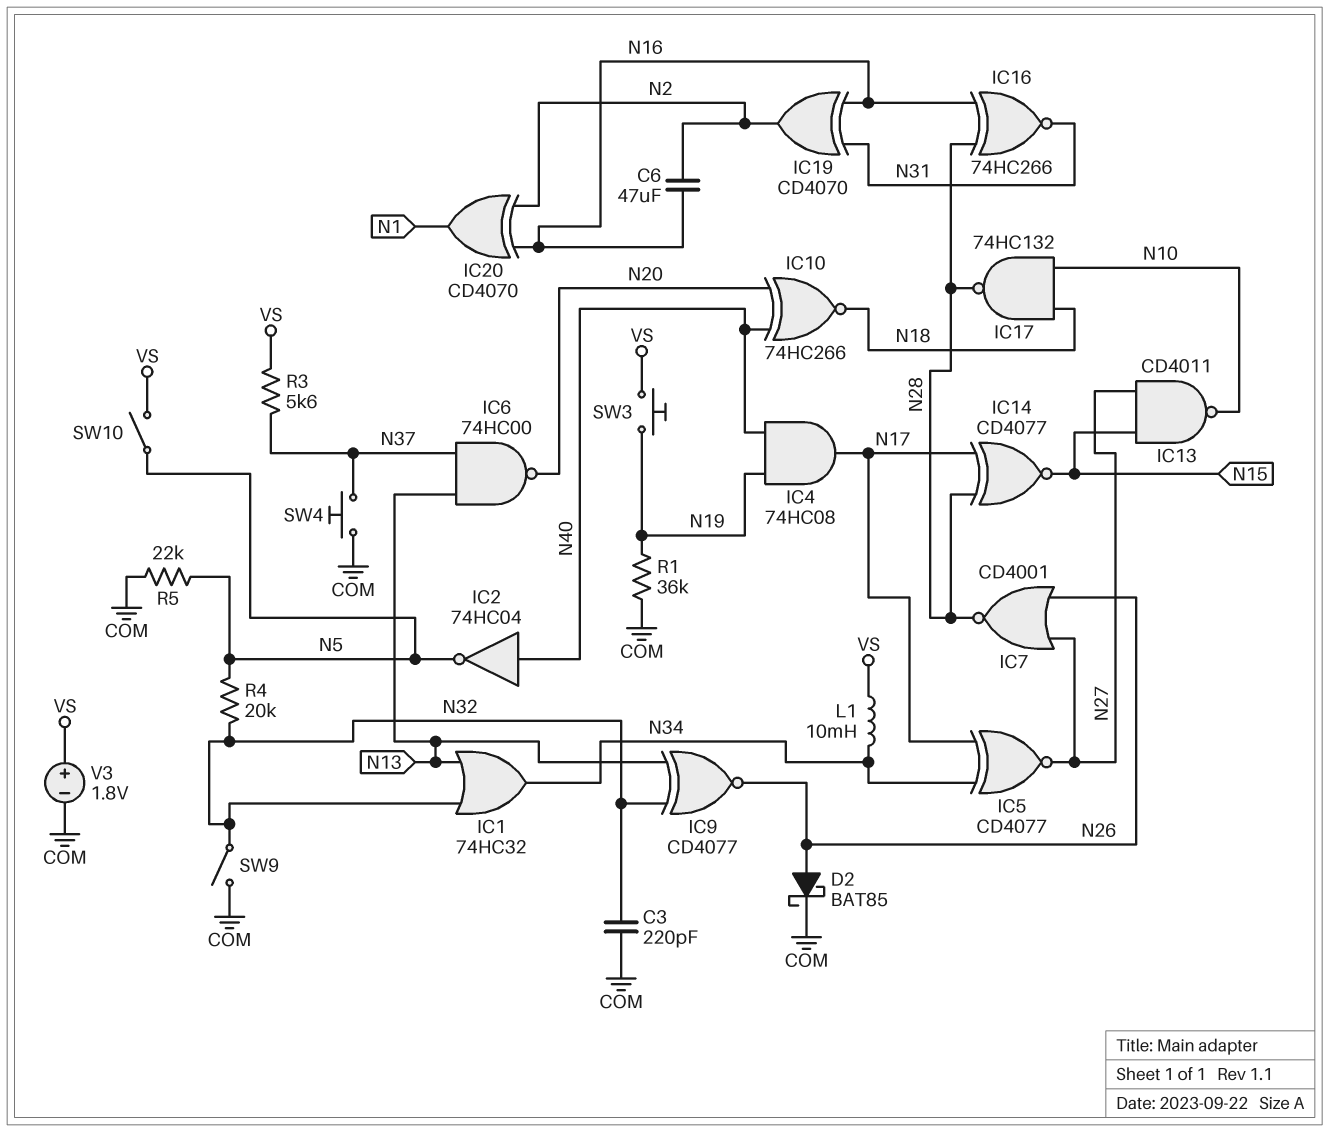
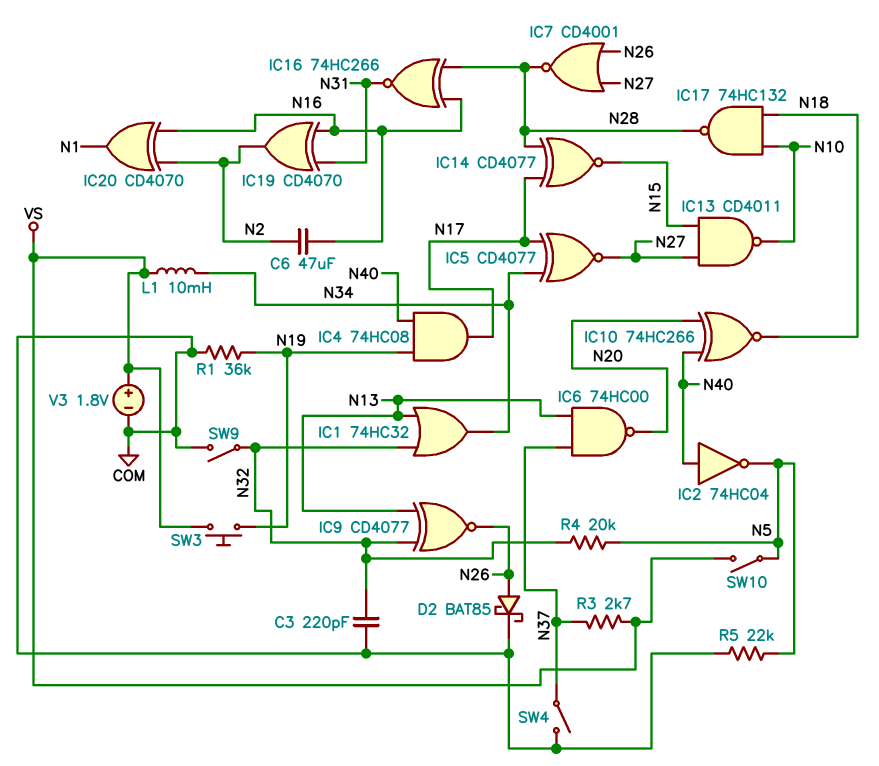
R3: 5.6k (N37, VS) -> 2.7k (N37, VS)
SW4: button (COM, N37) -> switch (COM, N37)

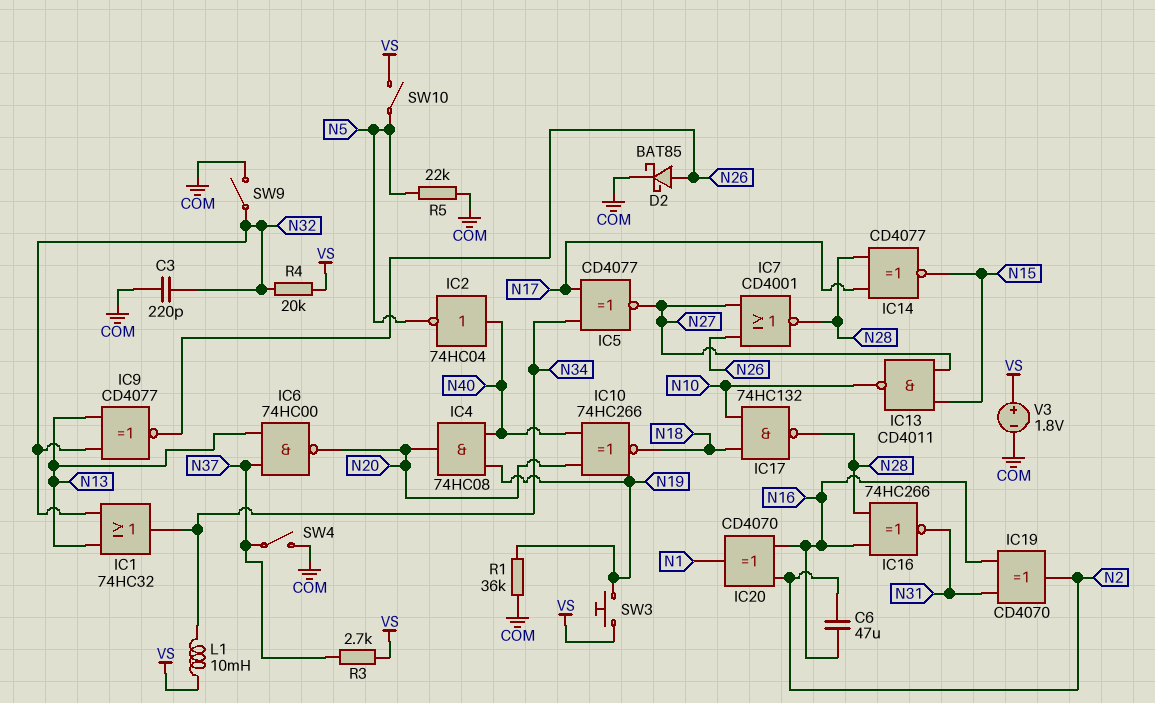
IC4: AND 74HC08 (in N19, in N40, out N17) -> AND 74HC08 (in N19, in N40, out N20)
R4: 20k (N5, N32) -> 20k (N32, VS)

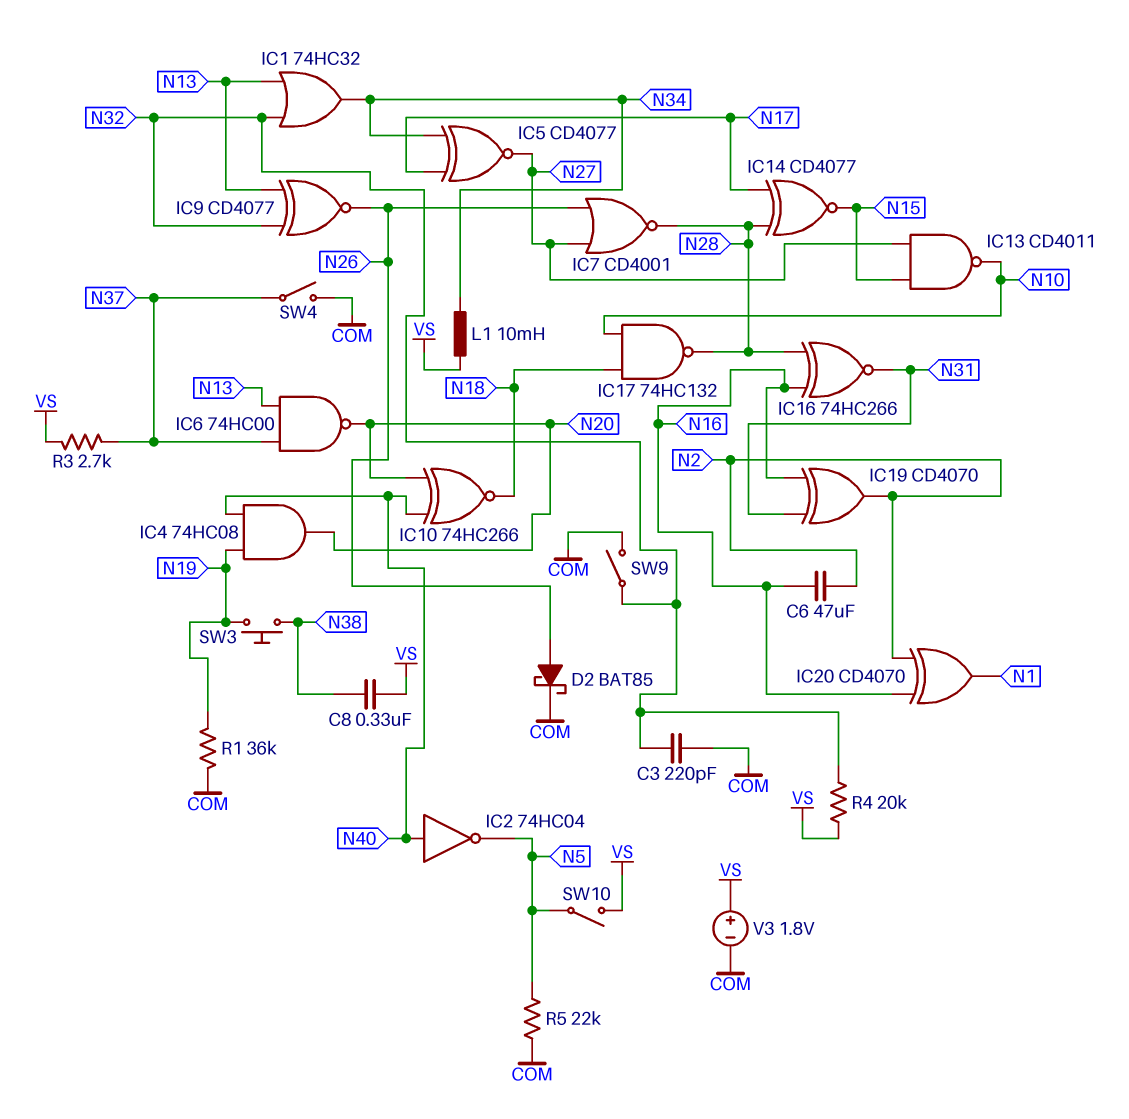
C8: none -> 330nF (N38, VS)
SW3: button (N19, VS) -> button (N19, N38)

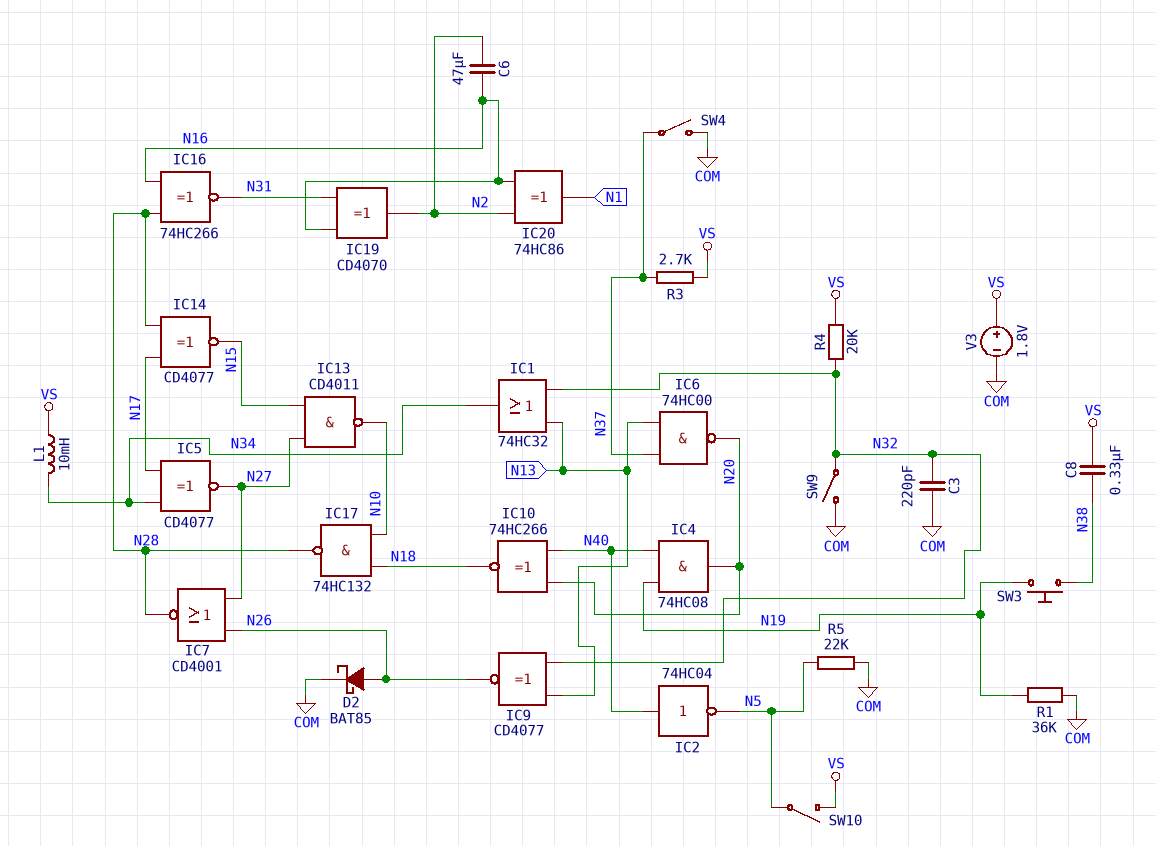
IC20: XOR CD4070 (in N2, in N16, out N1) -> XOR 74HC86 (in N2, in N16, out N1)

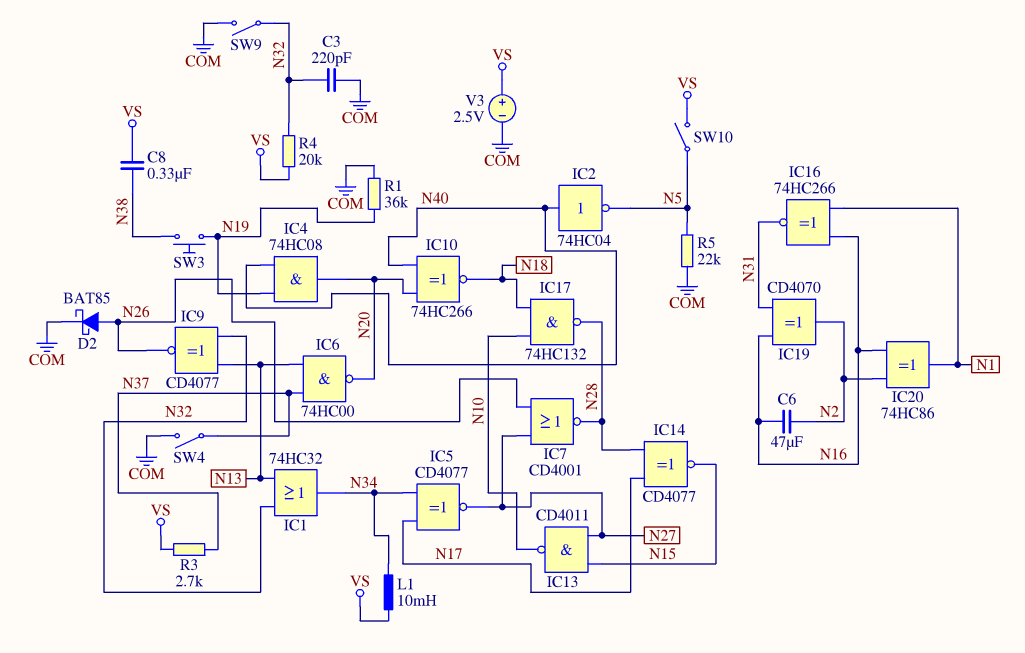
IC16: XNOR 74HC266 (in N16, in N28, out N31) -> XNOR 74HC266 (in N1, in N16, out N31)
V3: 1.8V (plus VS, minus COM) -> 2.5V (plus VS, minus COM)

